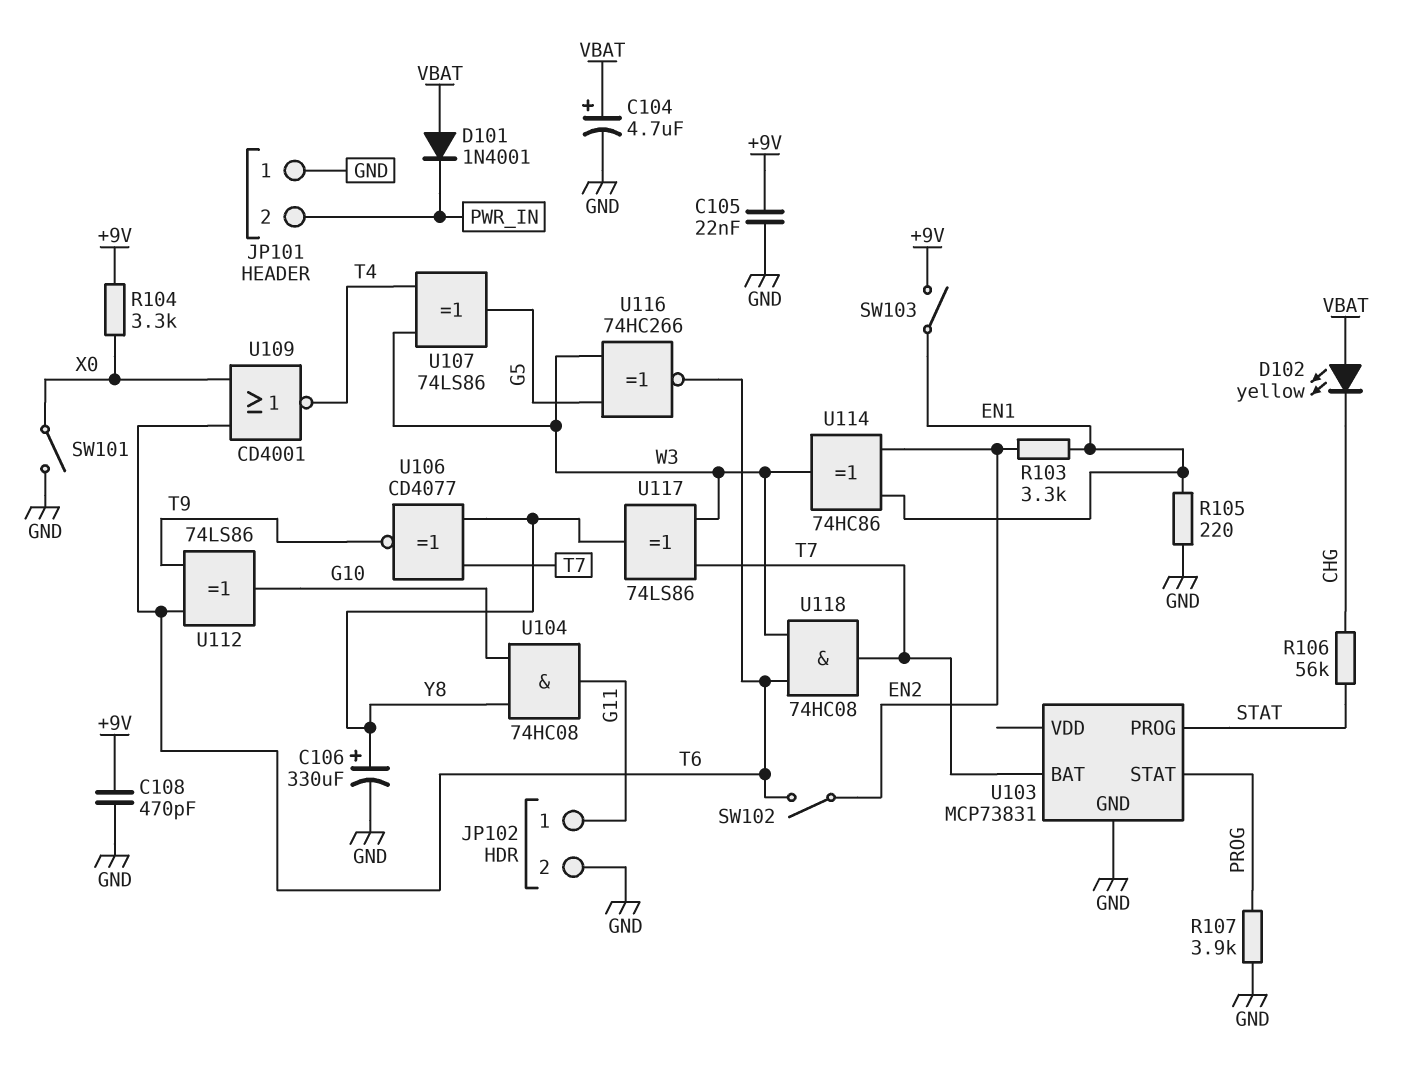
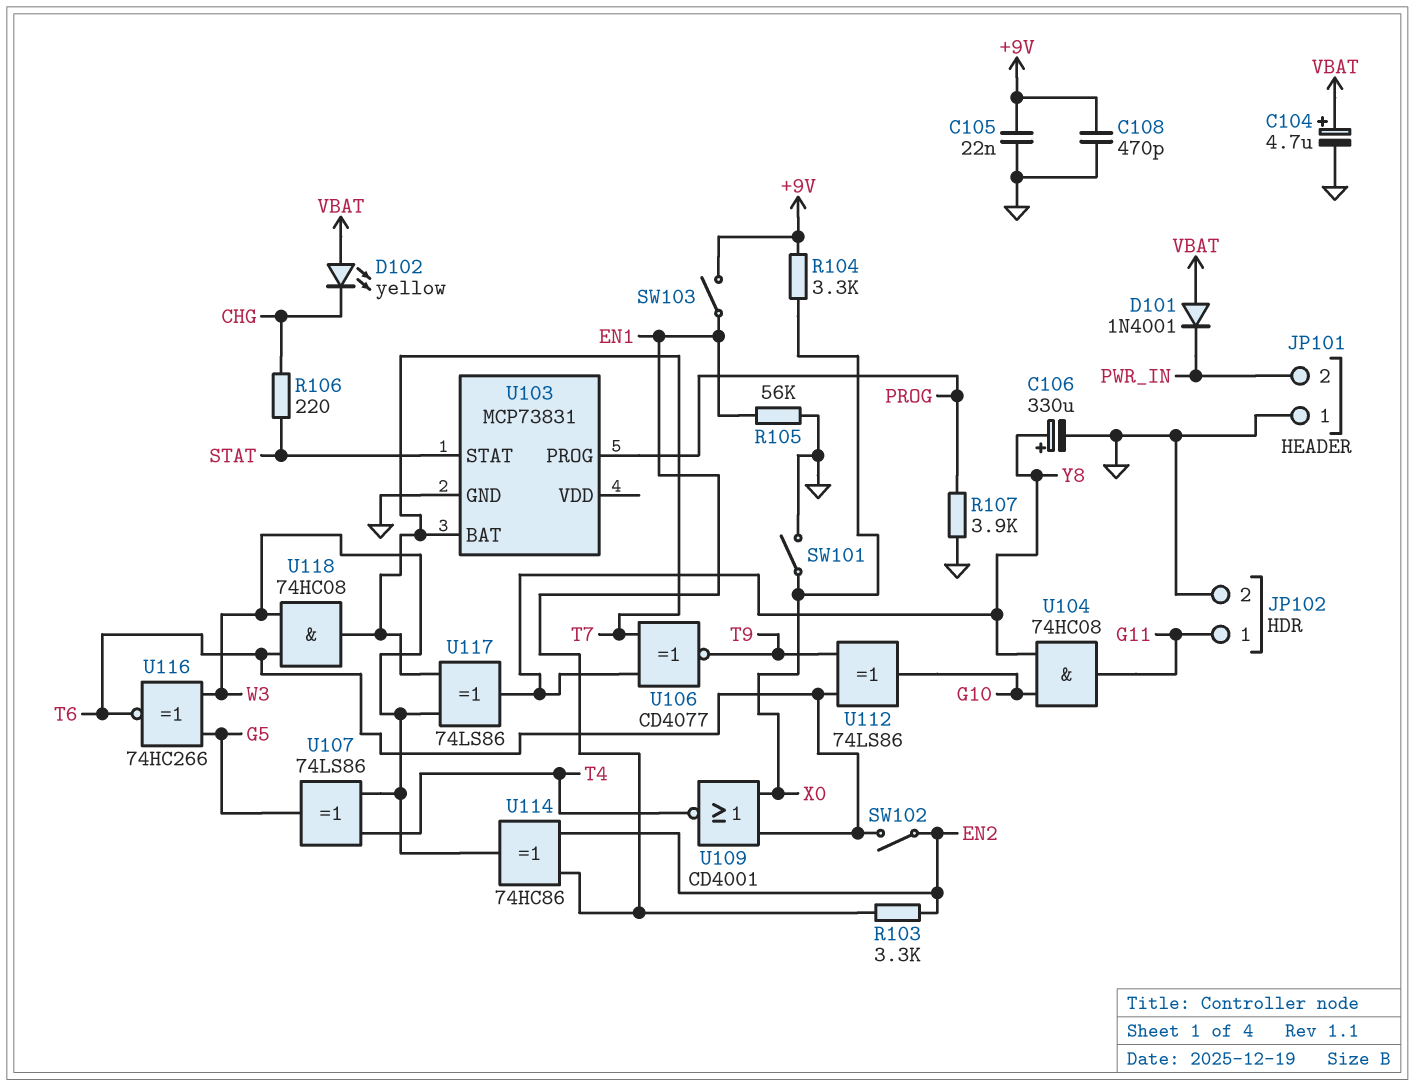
R105: 220 (EN1, GND) -> 56k (EN1, GND)
R106: 56k (CHG, STAT) -> 220 (CHG, STAT)
U103 pin PROG: STAT -> PROG
U103 pin STAT: PROG -> STAT

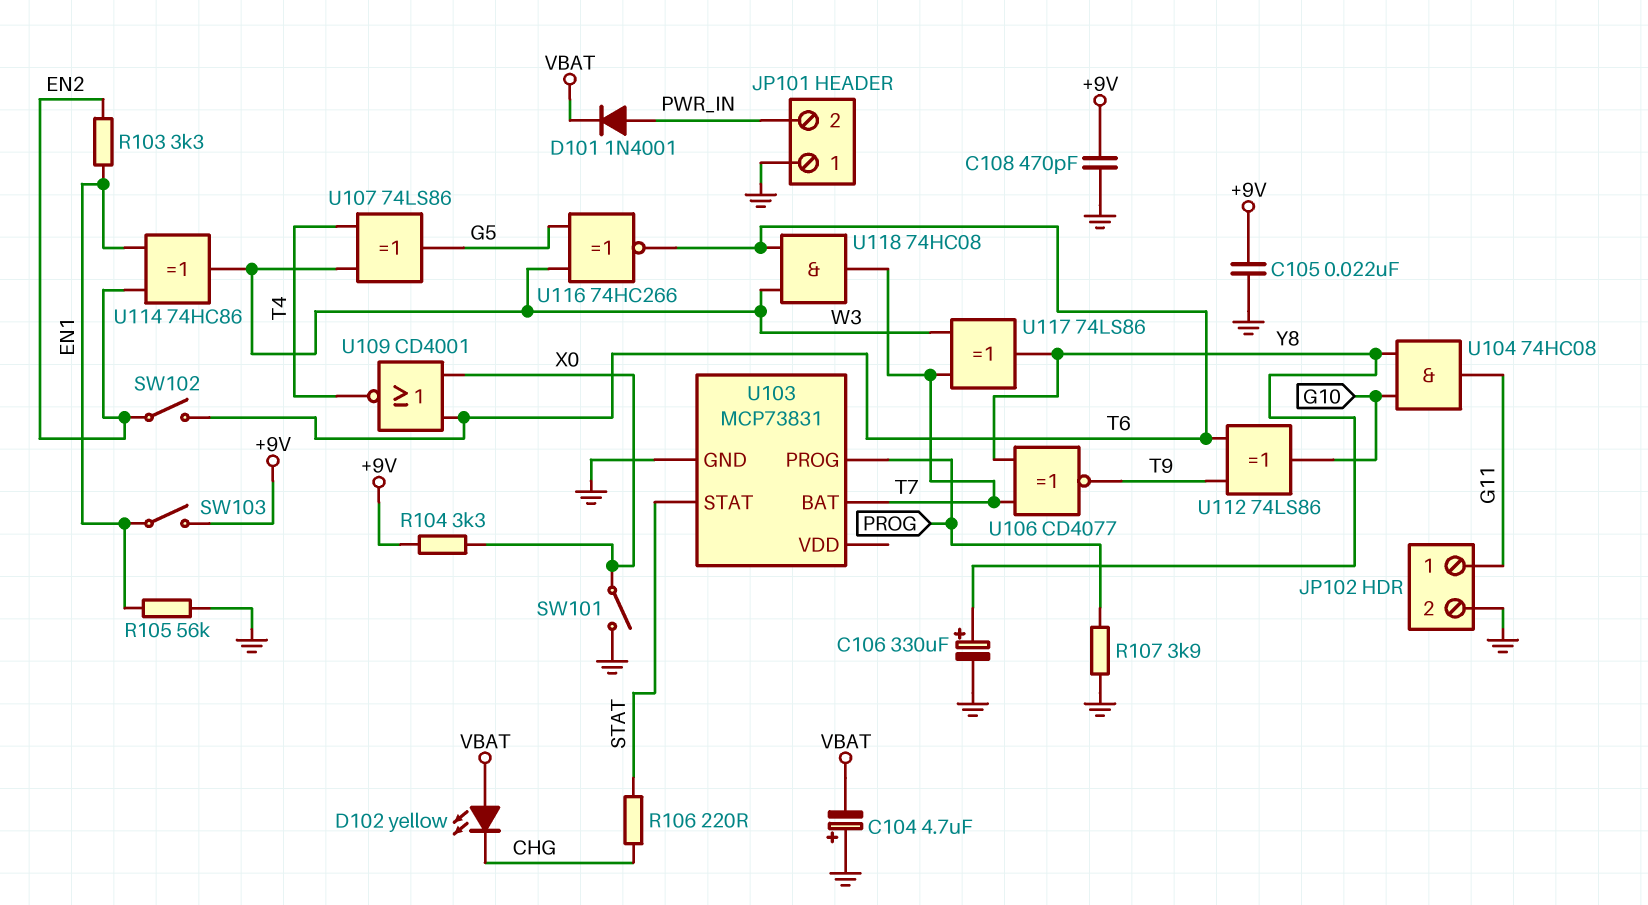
C104: 4.7uF (plus VBAT, minus GND) -> 4.7uF (plus GND, minus VBAT)
D101: diode 1N4001 (A VBAT, K PWR_IN) -> diode 1N4001 (A PWR_IN, K VBAT)

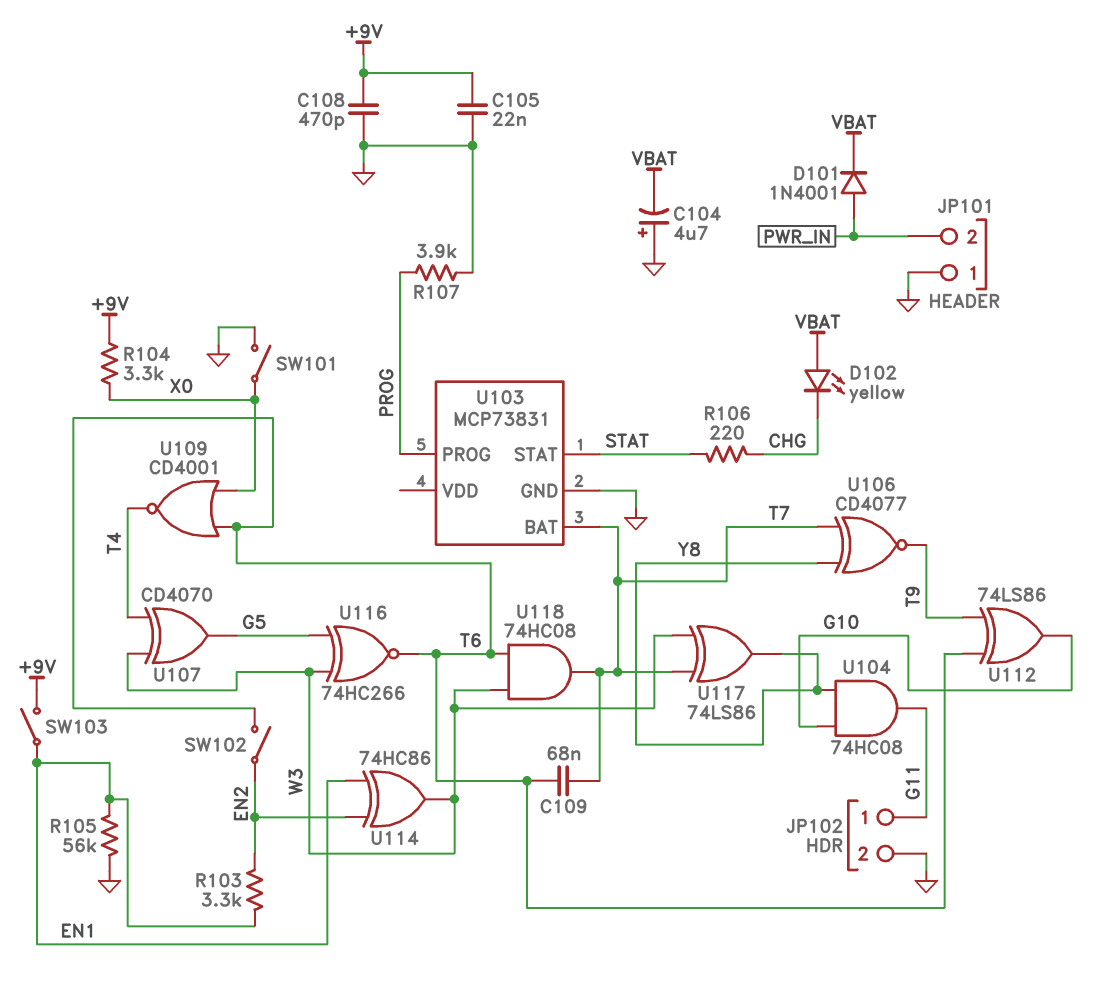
C106: 330uF (plus Y8, minus GND) -> none
C109: none -> 68nF (T6, T7)
U107: XOR 74LS86 (in T4, in W3, out G5) -> XOR CD4070 (in T4, in W3, out G5)

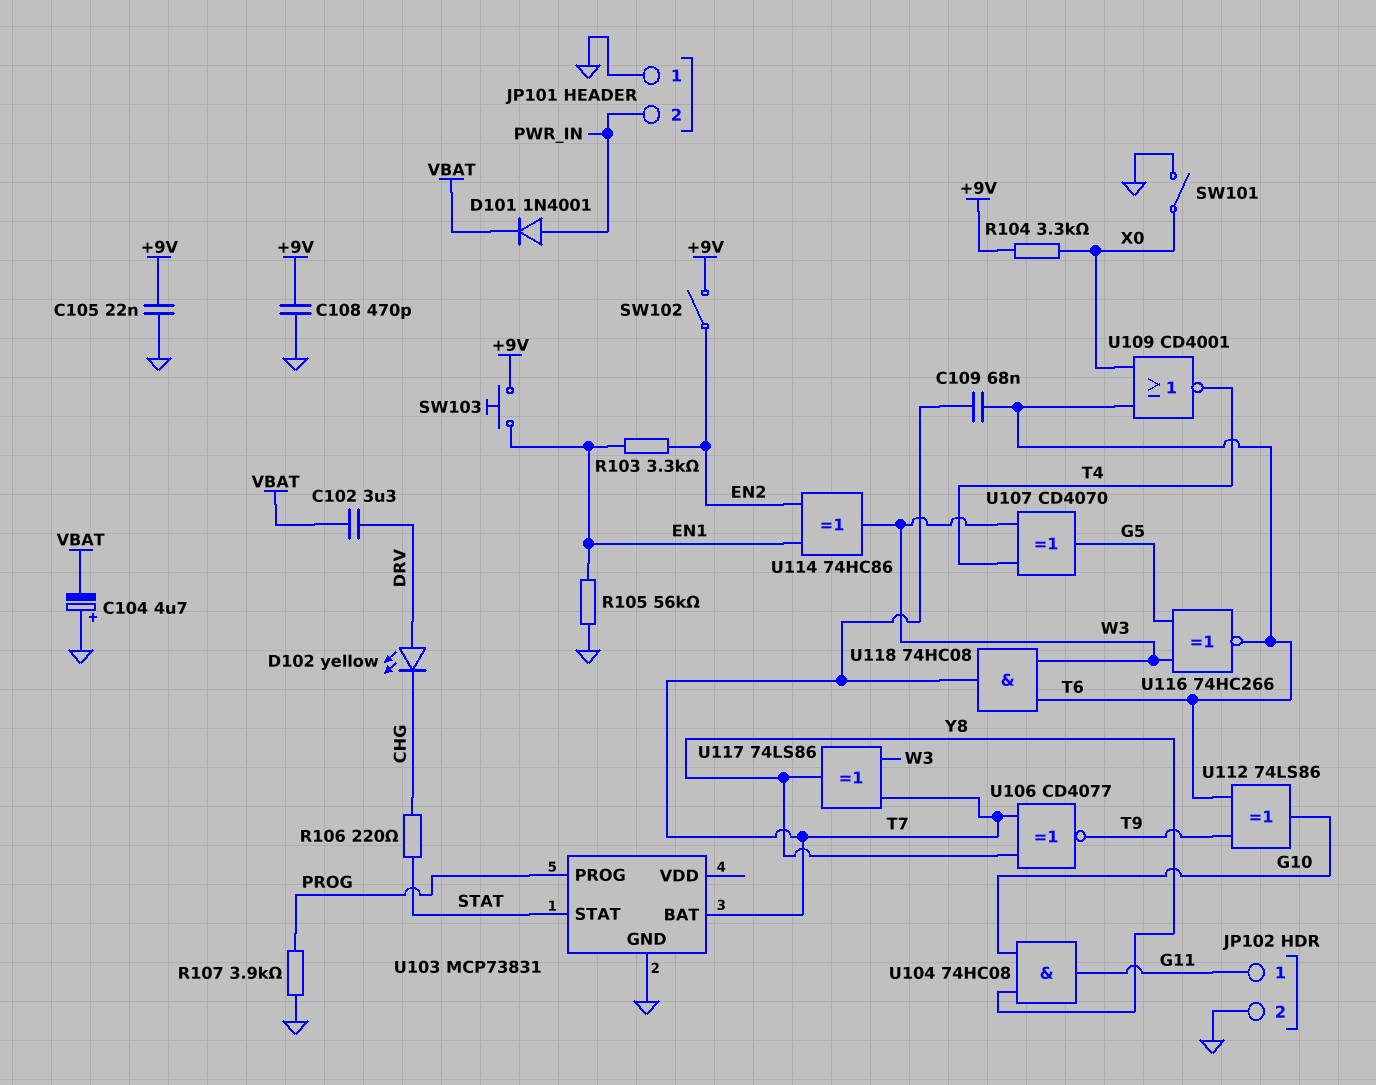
C102: none -> 3.3uF (DRV, VBAT)
D102: LED yellow (A VBAT, K CHG) -> LED yellow (A DRV, K CHG)
SW102: switch (EN2, T6) -> switch (+9V, EN2)
SW103: switch (+9V, EN1) -> button (+9V, EN1)

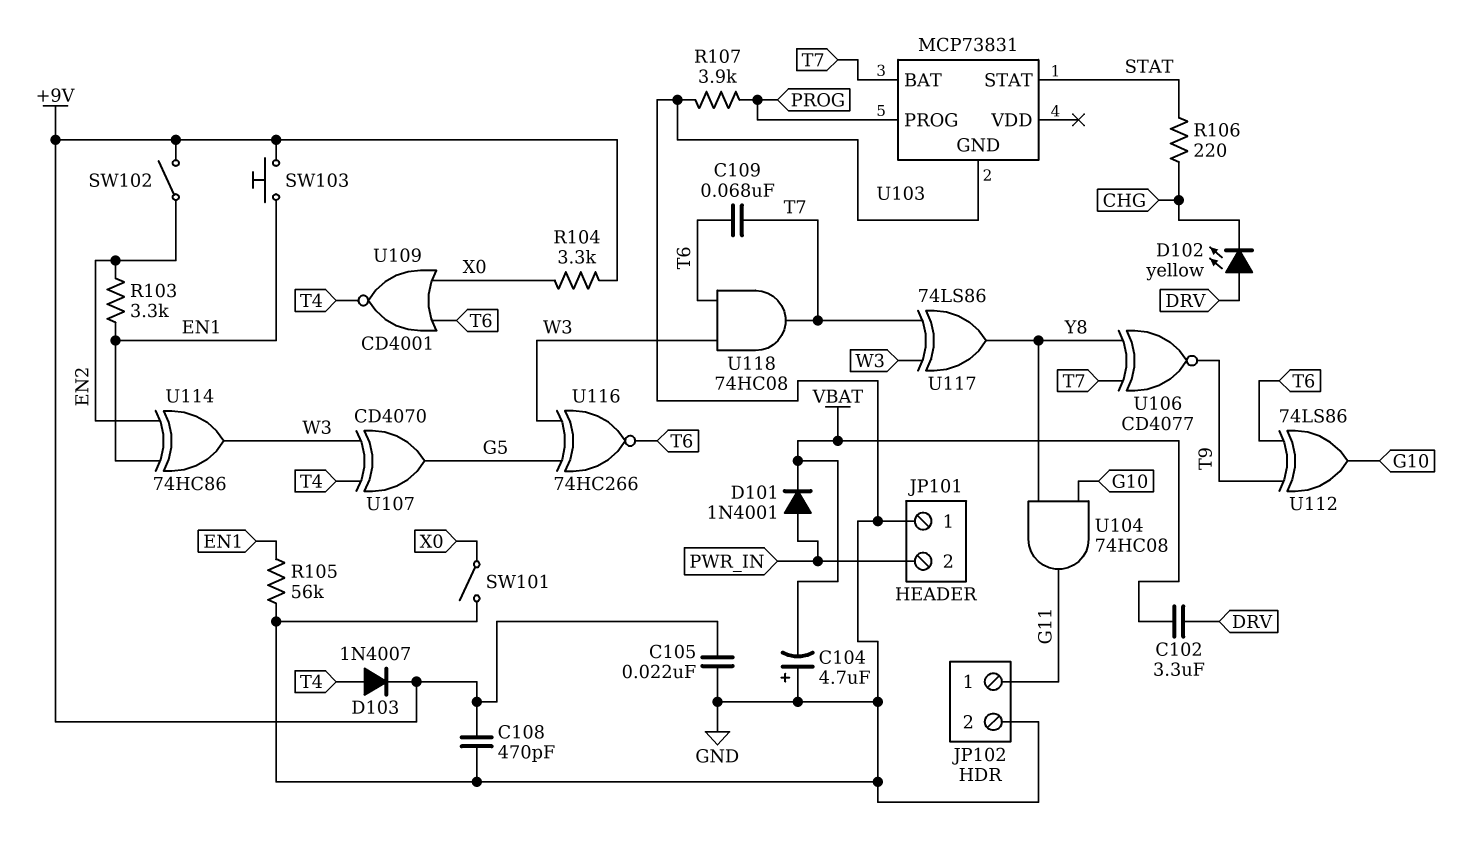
D103: none -> diode 1N4007 (A T4, K +9V)

